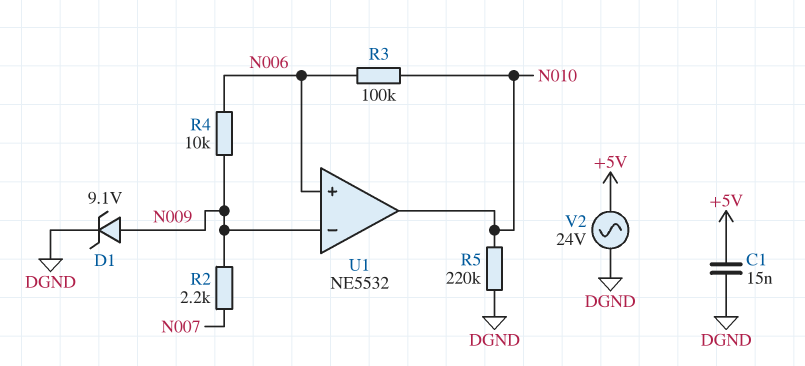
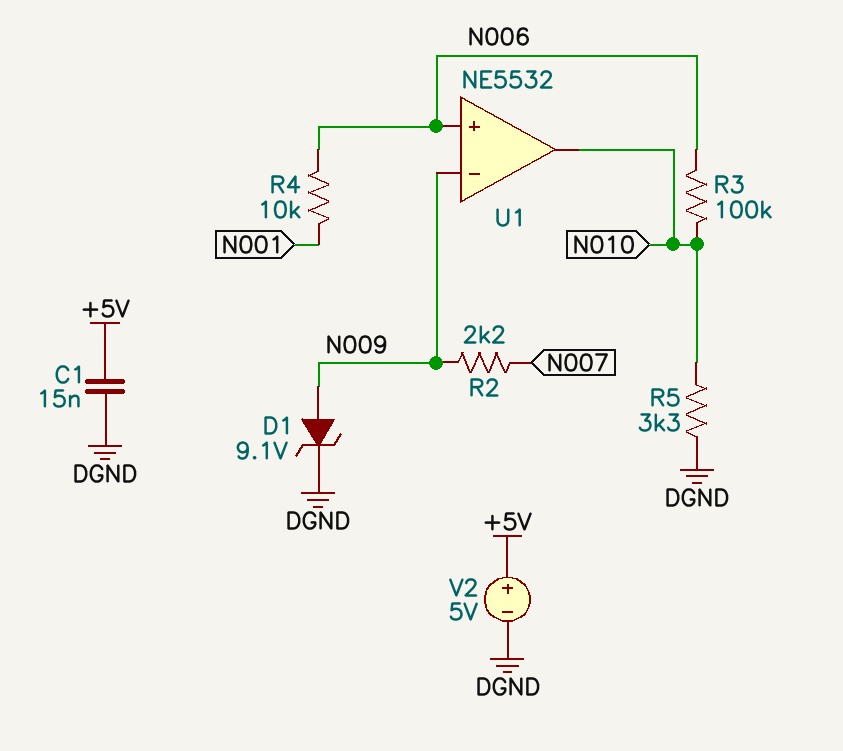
R4: 10k (N006, N009) -> 10k (N001, N006)
R5: 220k (DGND, N010) -> 3.3k (DGND, N010)
V2: AC 24V (+5V, DGND) -> 5V (plus +5V, minus DGND)

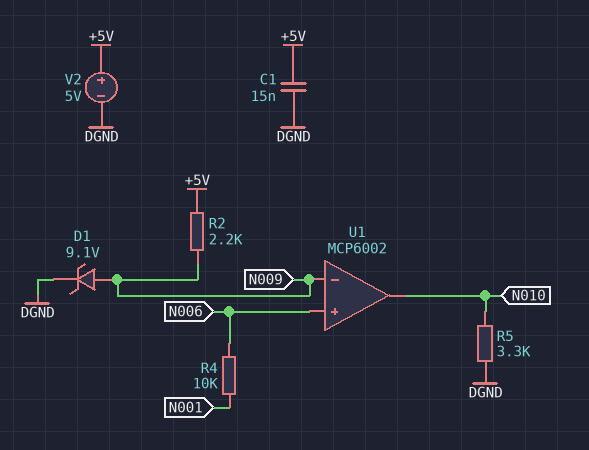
R2: 2.2k (N007, N009) -> 2.2k (+5V, N009)
R3: 100k (N006, N010) -> none
U1: NE5532 -> MCP6002

